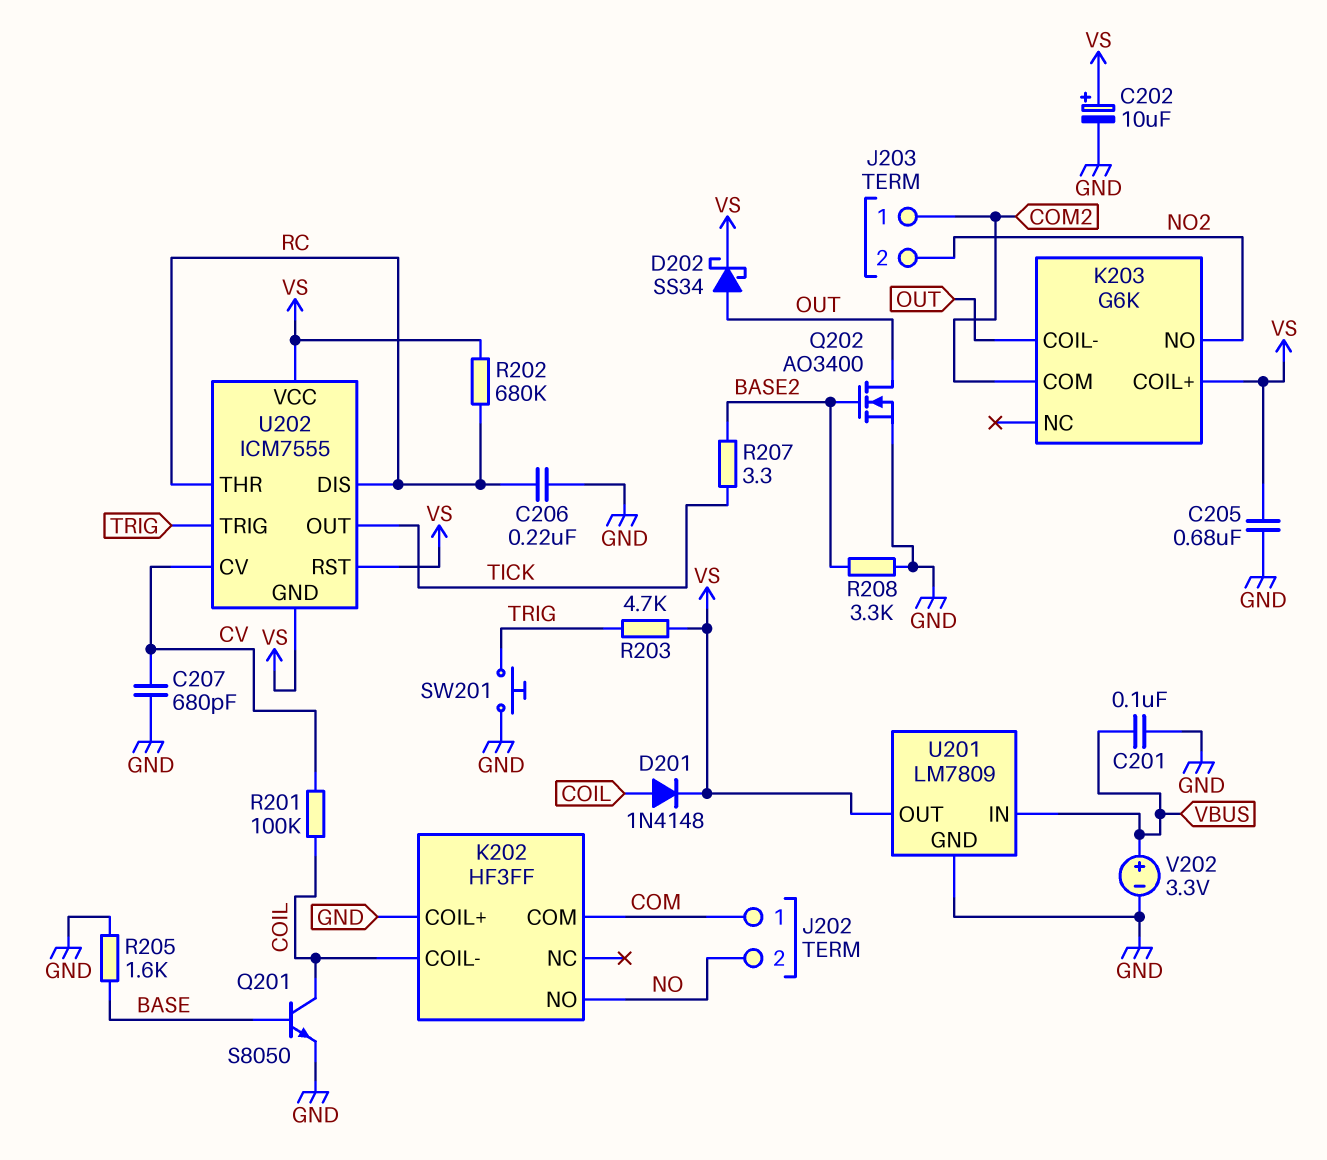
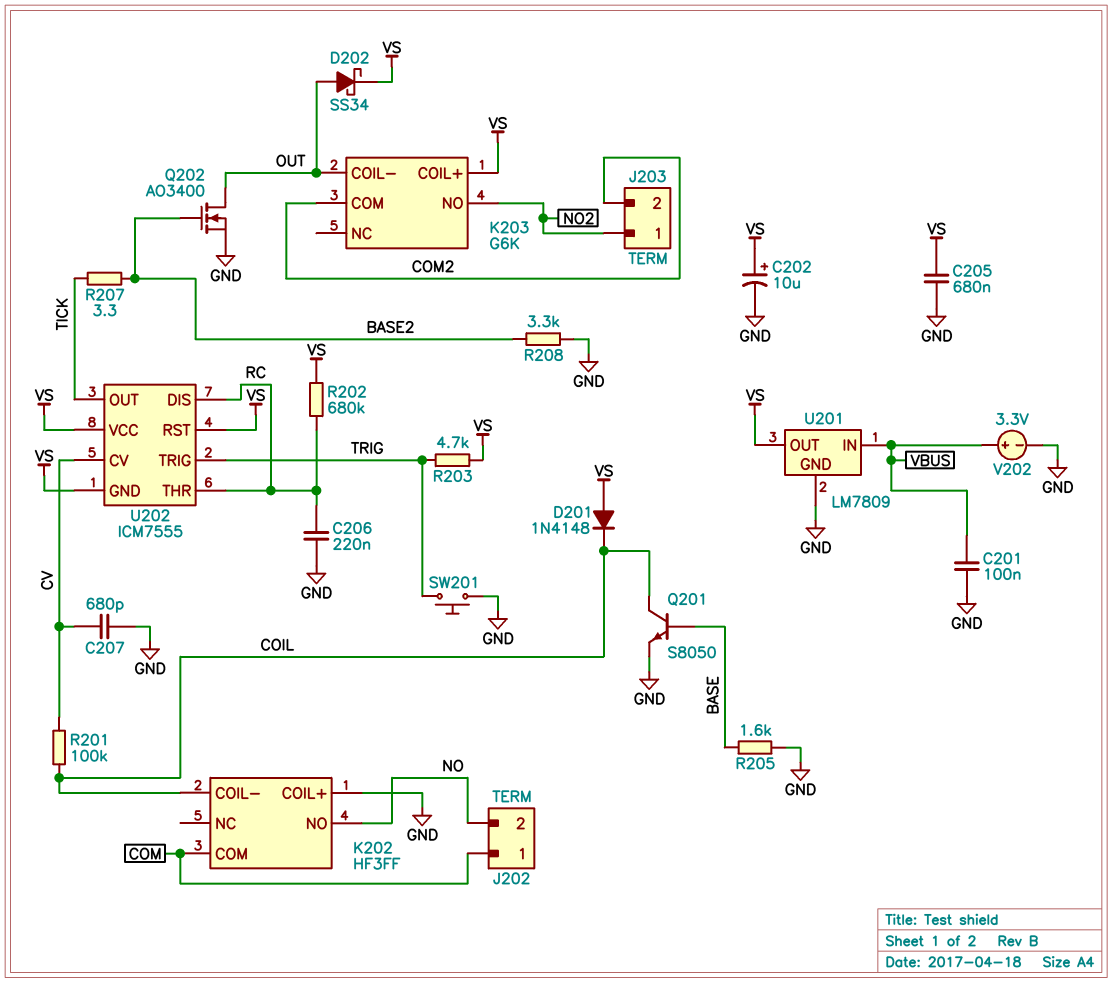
D201: diode 1N4148 (A COIL, K VS) -> diode 1N4148 (A VS, K COIL)
J203 pin 1: COM2 -> NO2
J203 pin 2: NO2 -> COM2

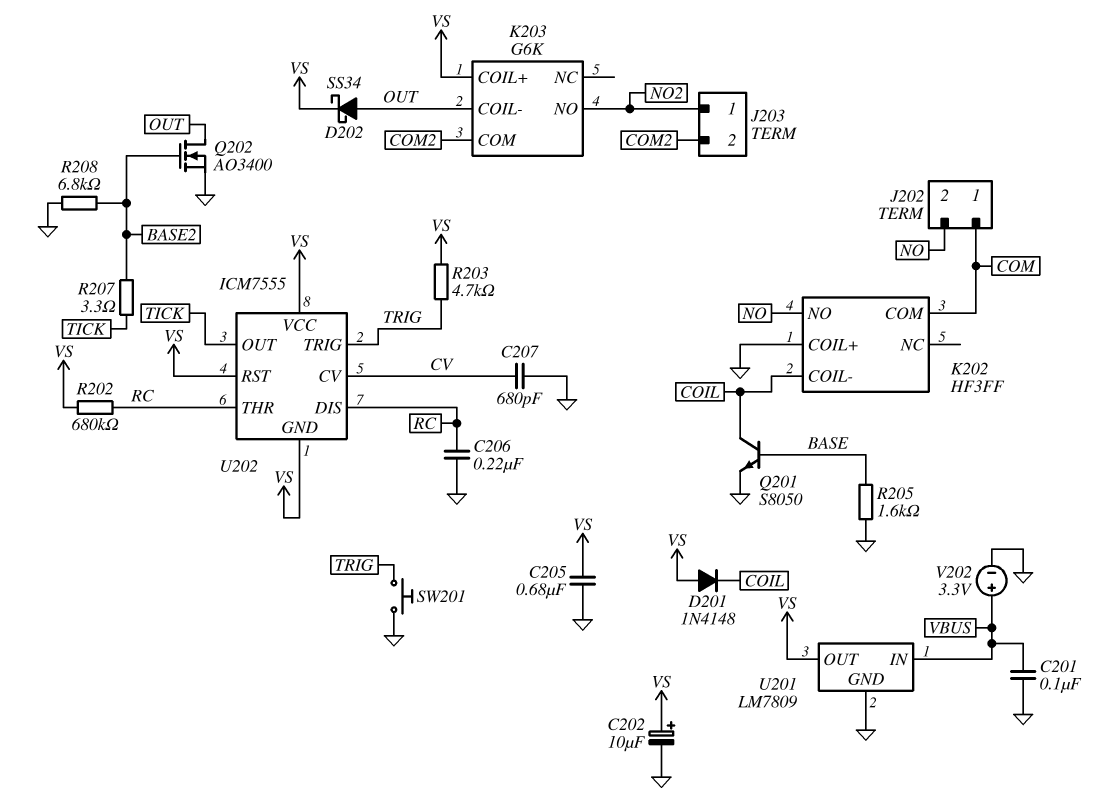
R201: 100k (COIL, CV) -> none
R208: 3.3k (BASE2, GND) -> 6.8k (BASE2, GND)

